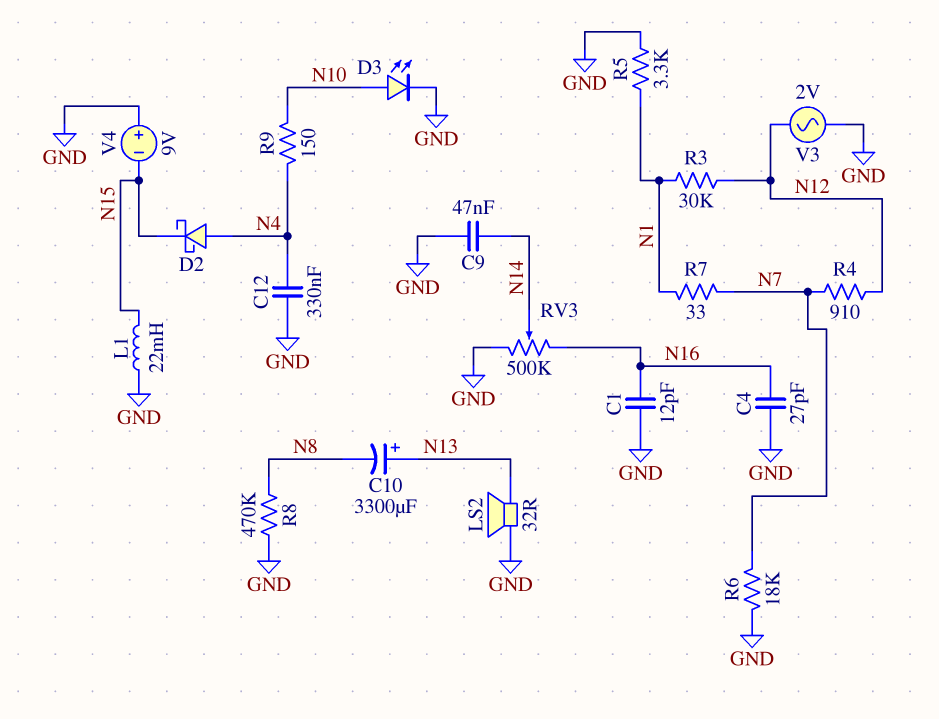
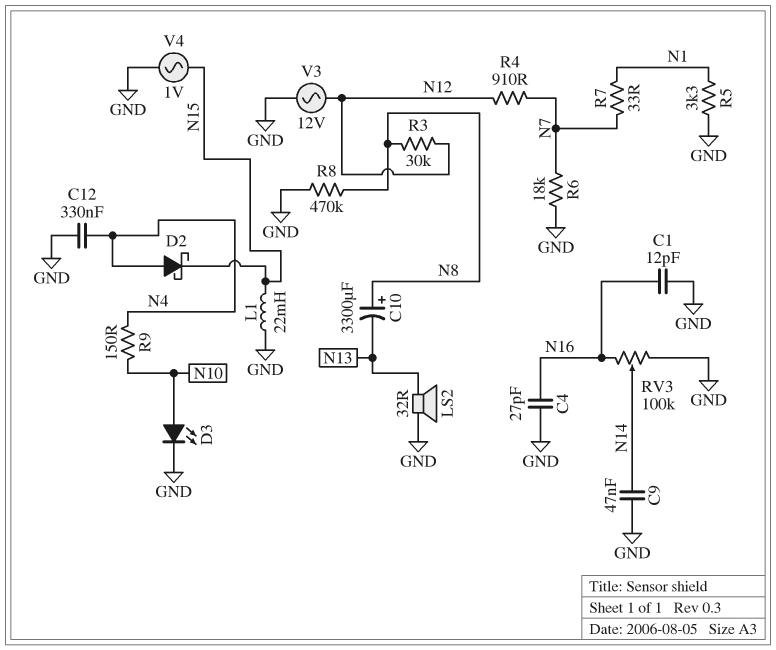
C10: 3300uF (plus N13, minus N8) -> 3300uF (plus N8, minus N13)
R3: 30k (N1, N12) -> 30k (N8, N12)
RV3: 500k (GND, N16, wiper N14) -> 100k (GND, N16, wiper N14)
V3: AC 2V (GND, N12) -> AC 12V (GND, N12)
V4: 9V (plus GND, minus N15) -> AC 1V (GND, N15)

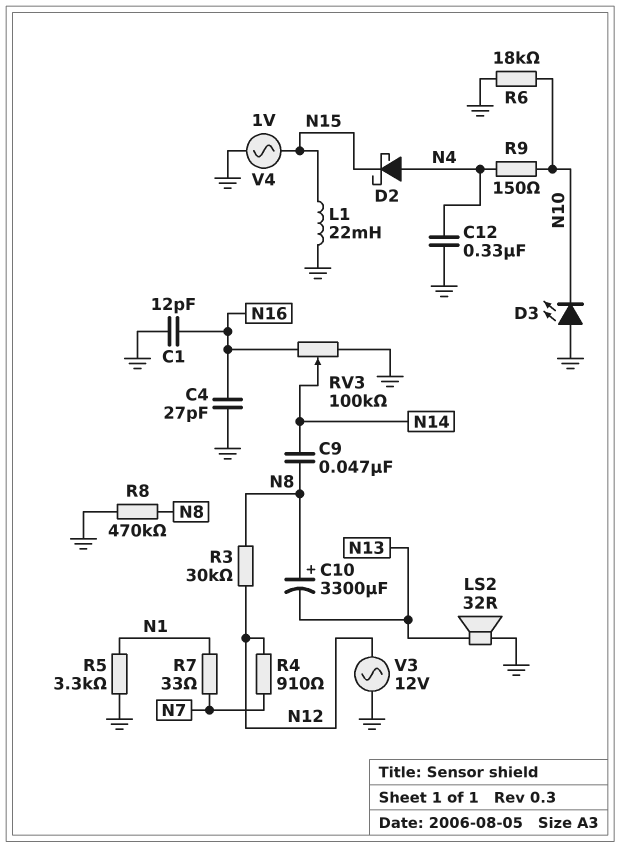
C9: 47nF (GND, N14) -> 47nF (N8, N14)
D3: LED (A N10, K GND) -> LED (A GND, K N10)
R6: 18k (GND, N7) -> 18k (GND, N10)

